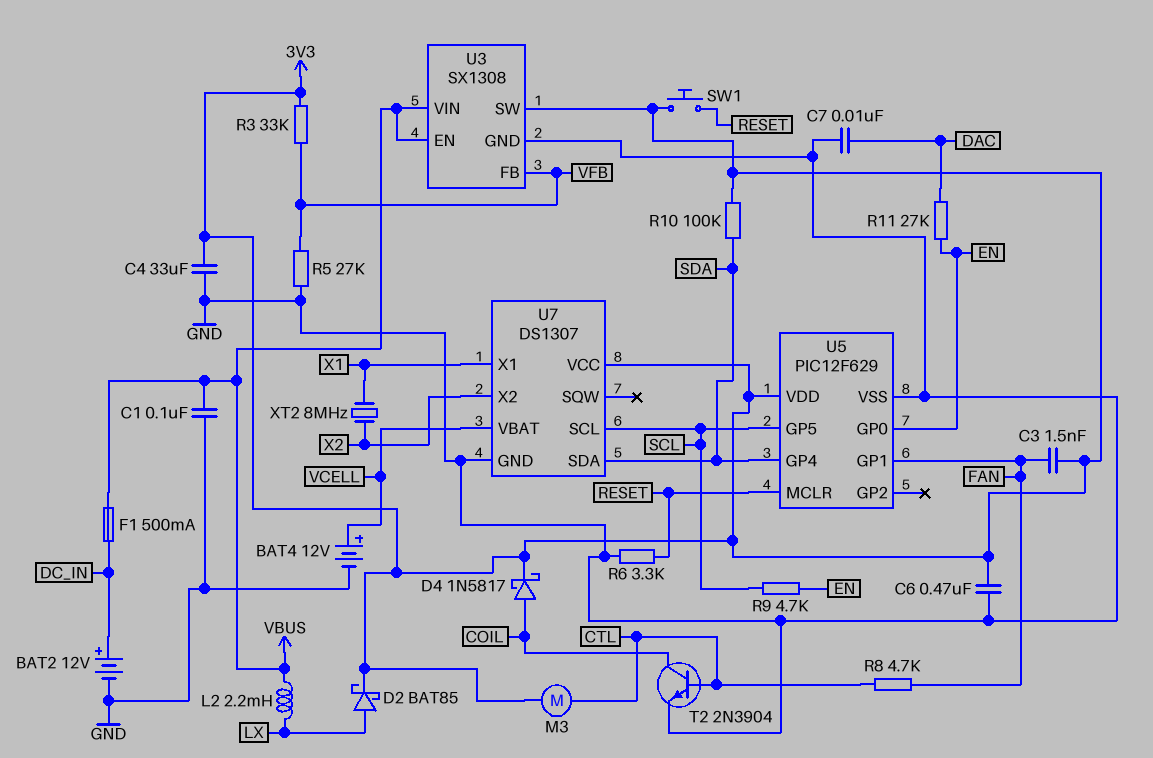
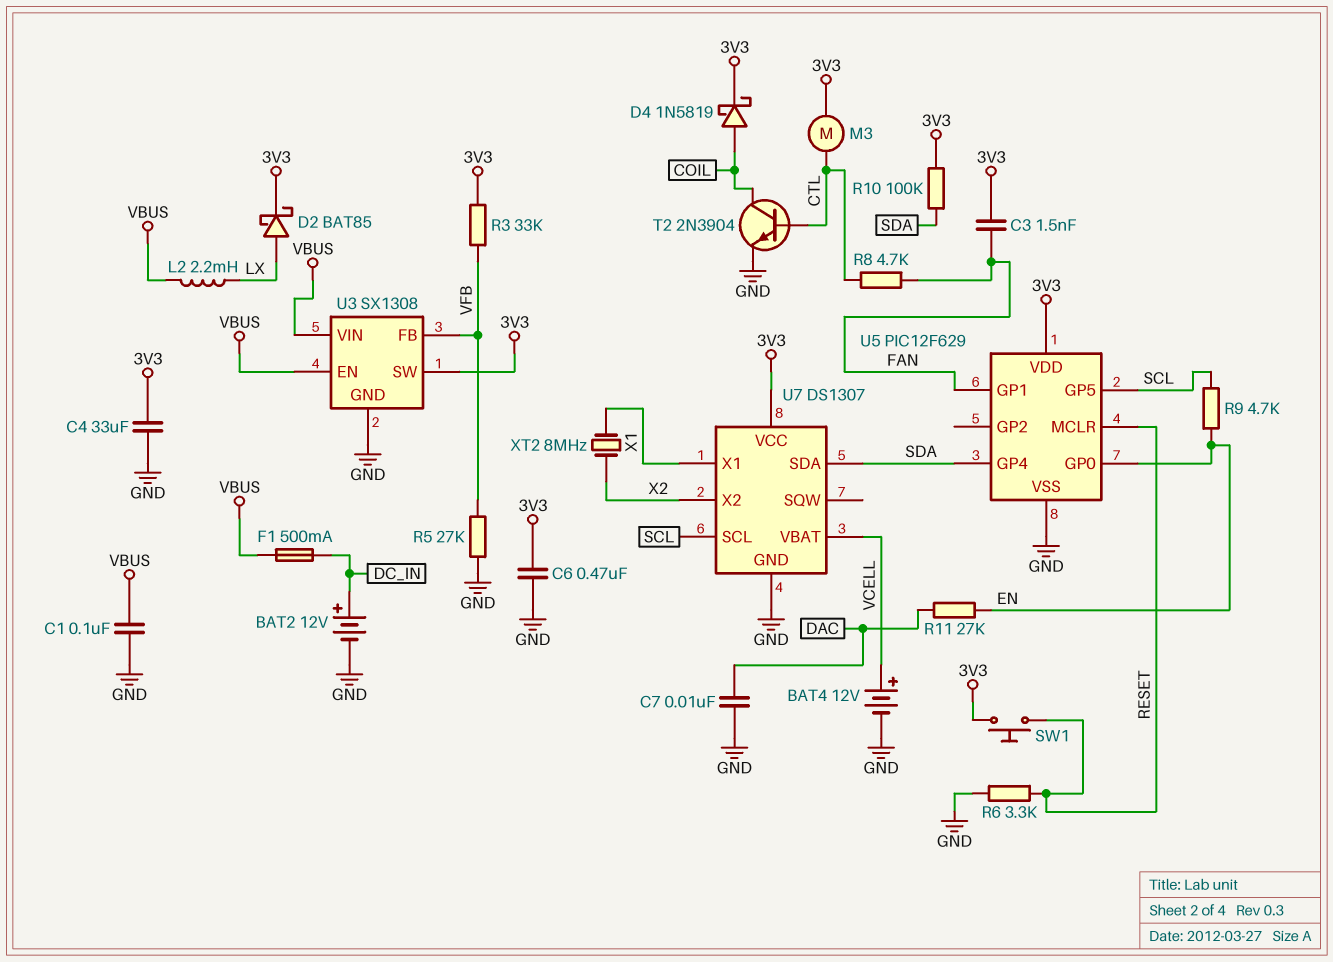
D4: schottky 1N5817 (A COIL, K 3V3) -> schottky 1N5819 (A COIL, K 3V3)

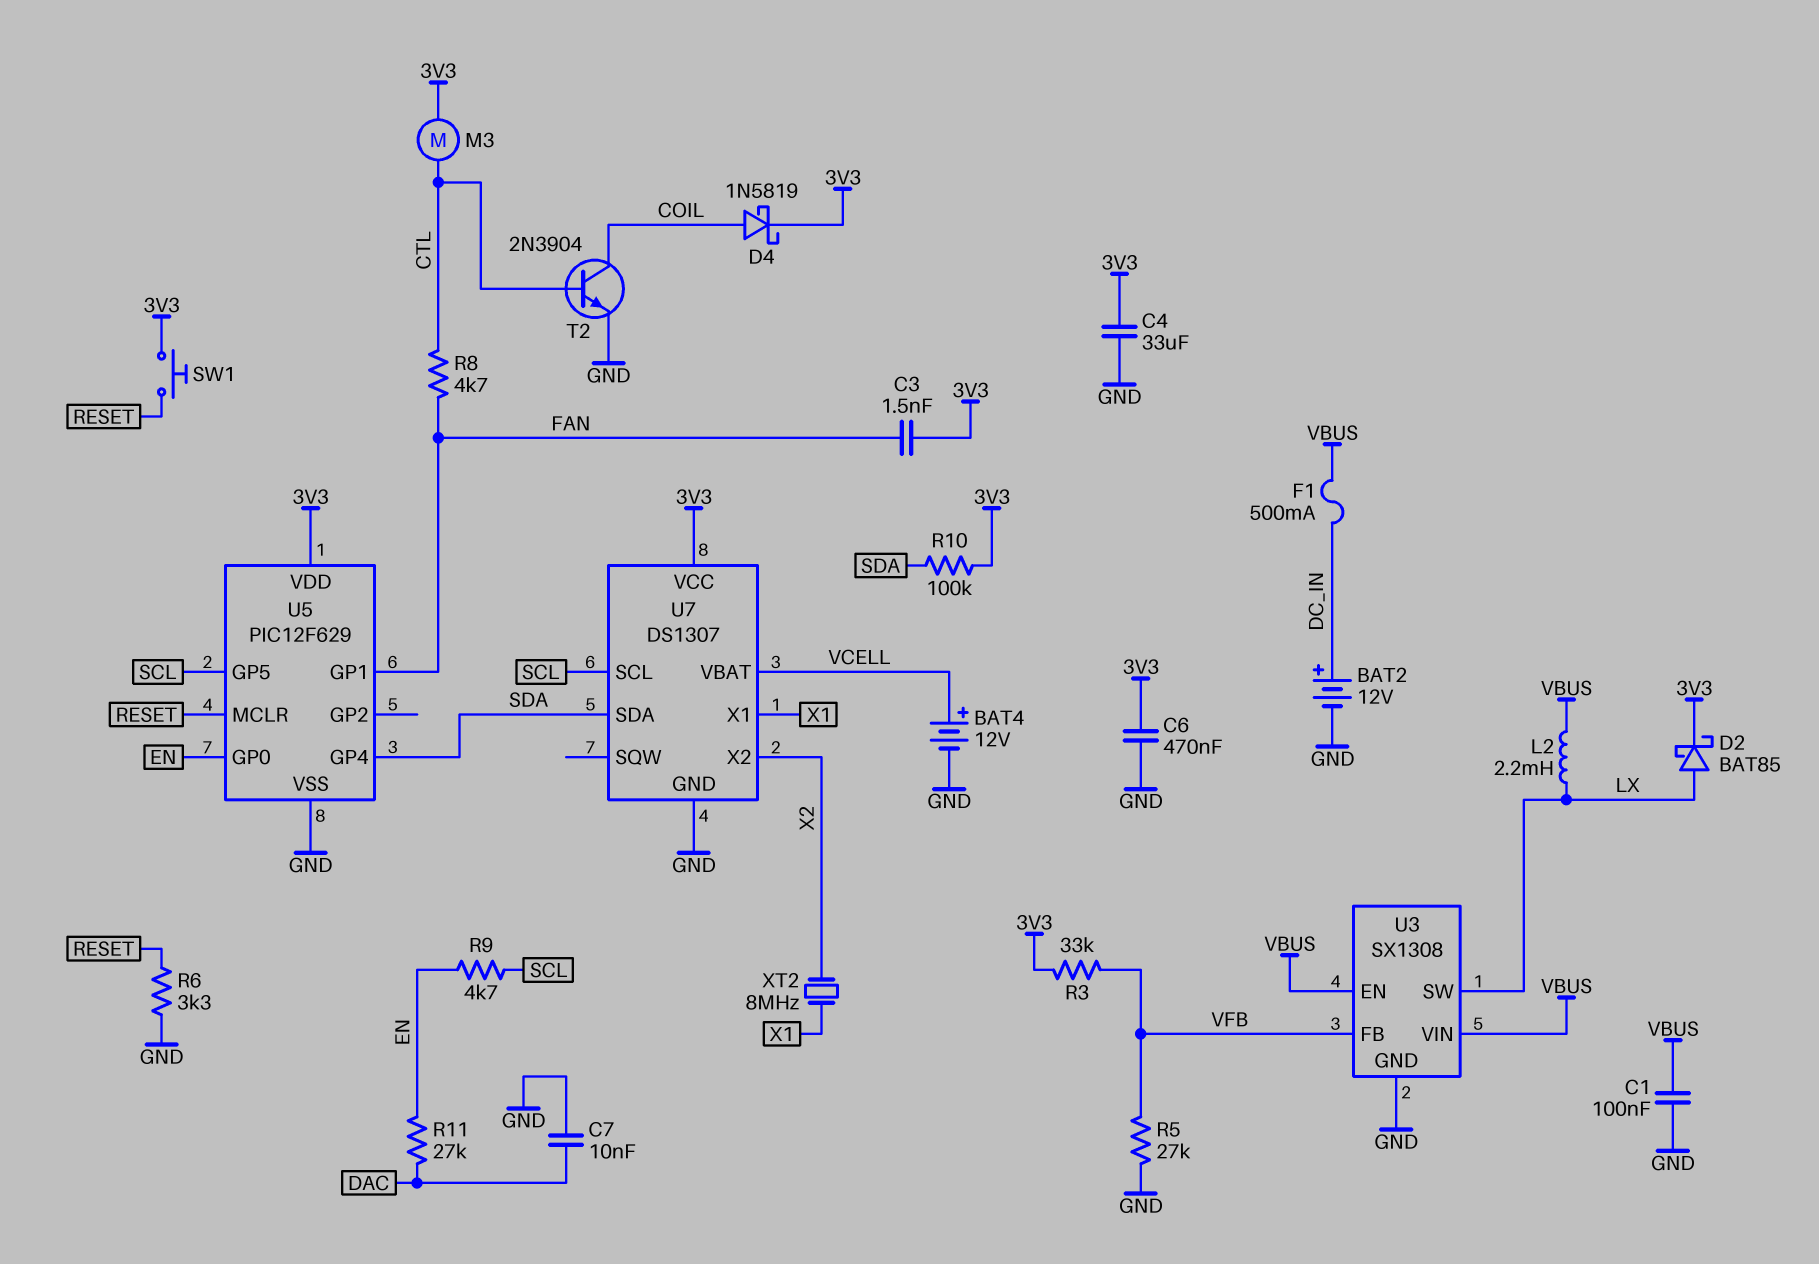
U3 pin SW: 3V3 -> LX

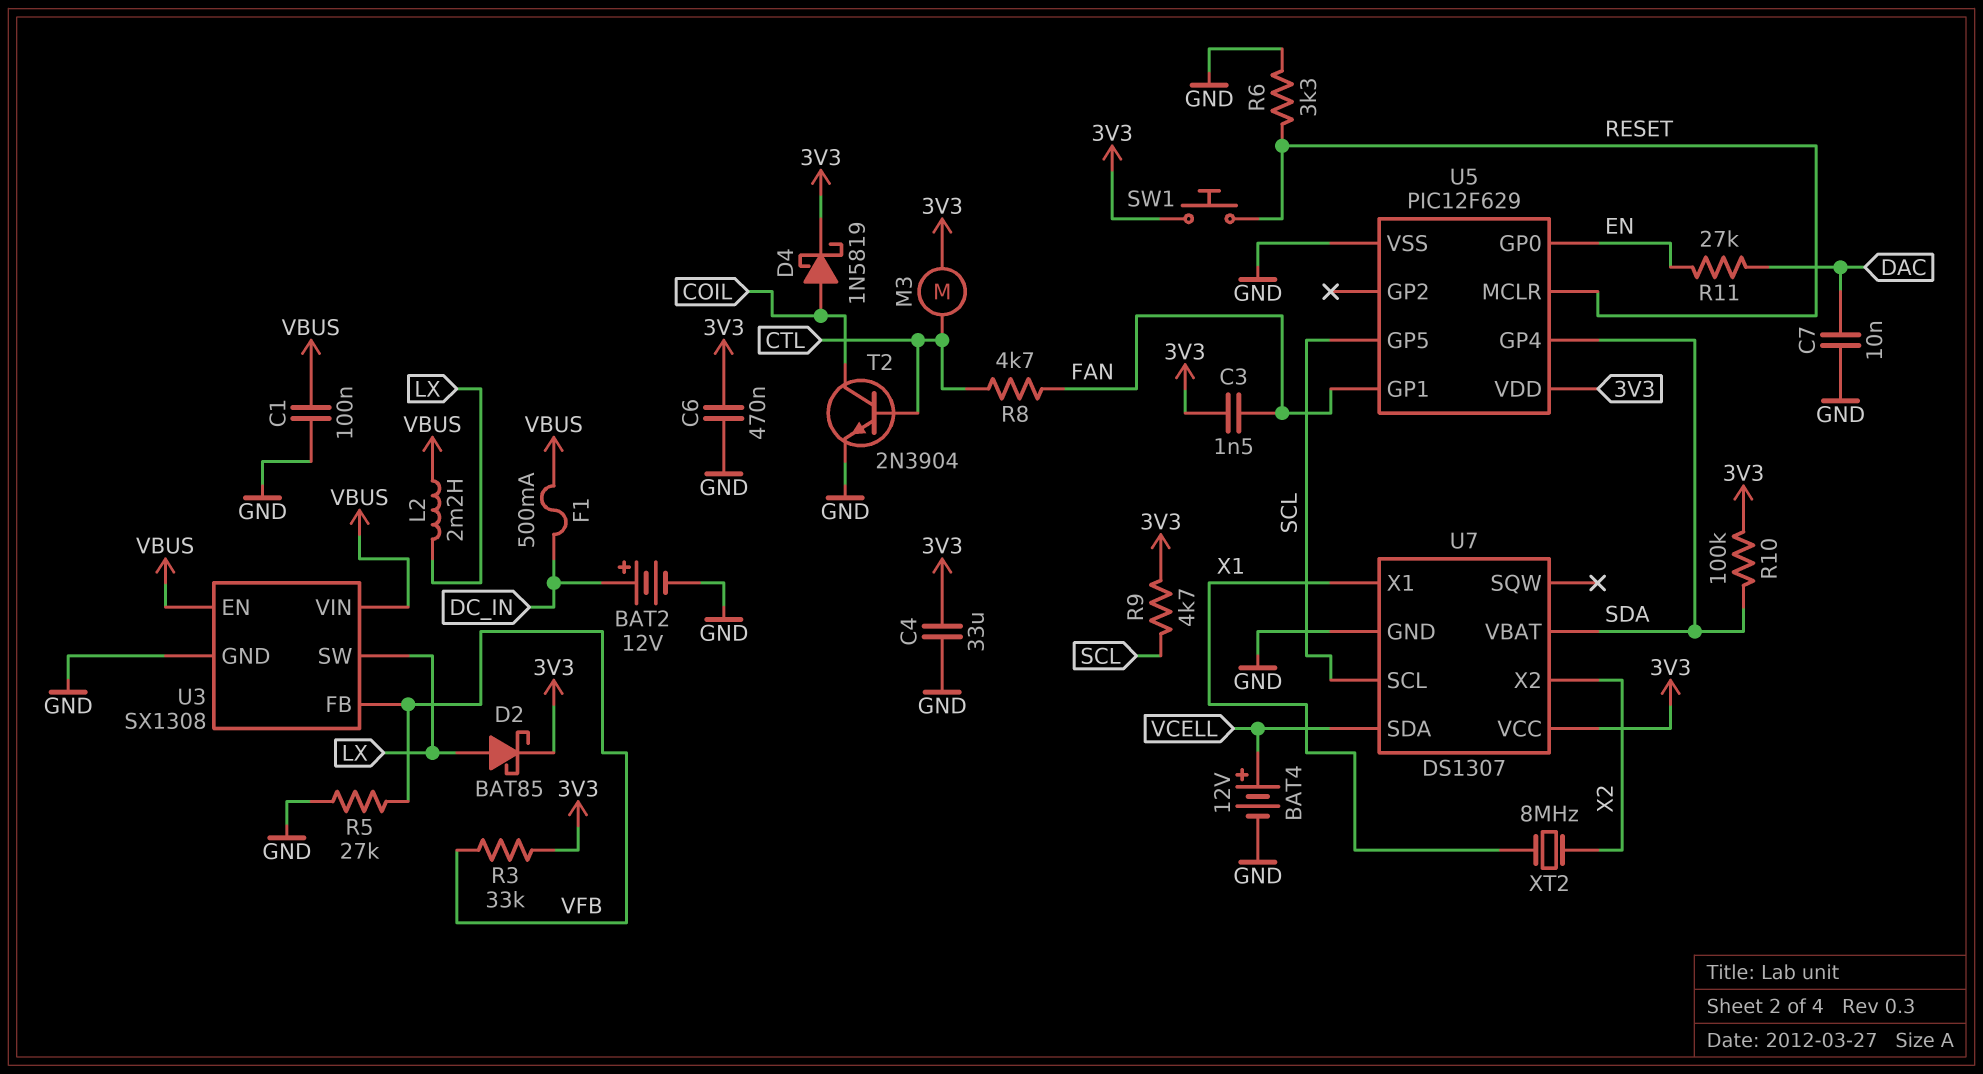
R9: 4.7k (EN, SCL) -> 4.7k (3V3, SCL)
U7 pin SDA: SDA -> VCELL
U7 pin VBAT: VCELL -> SDA

